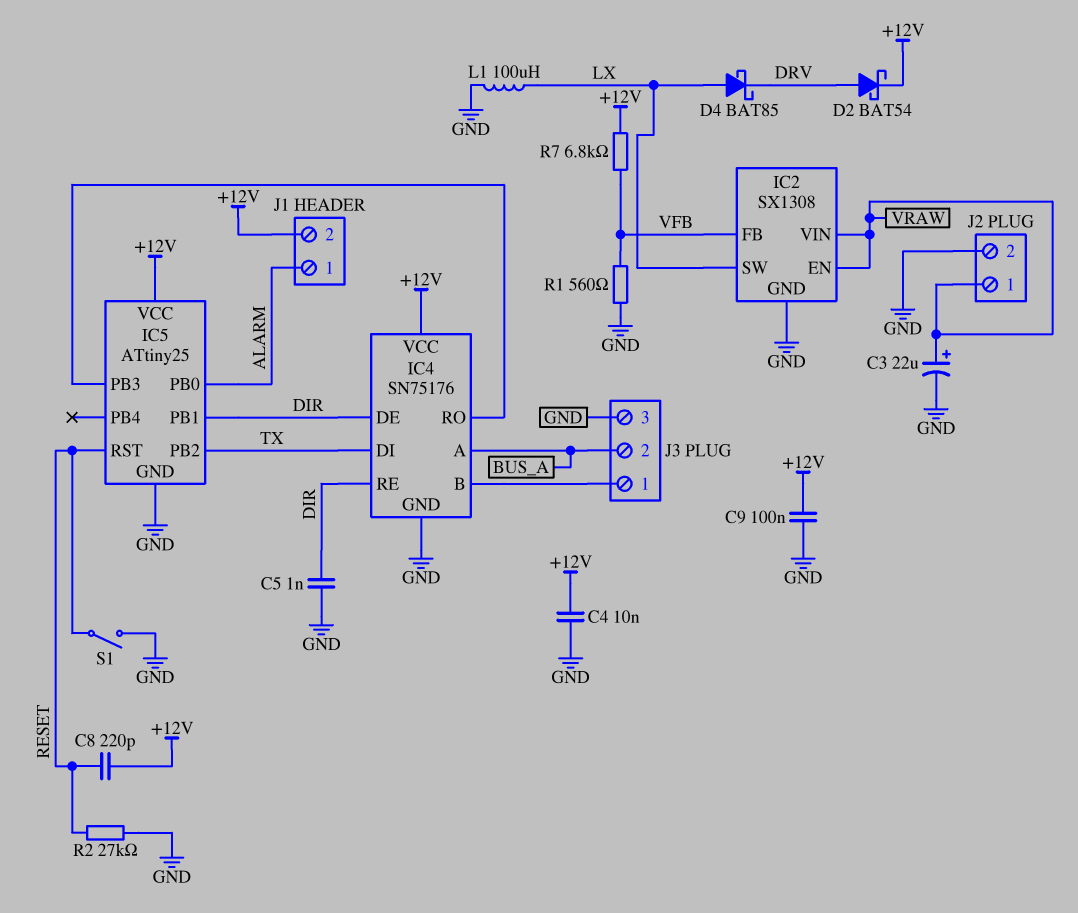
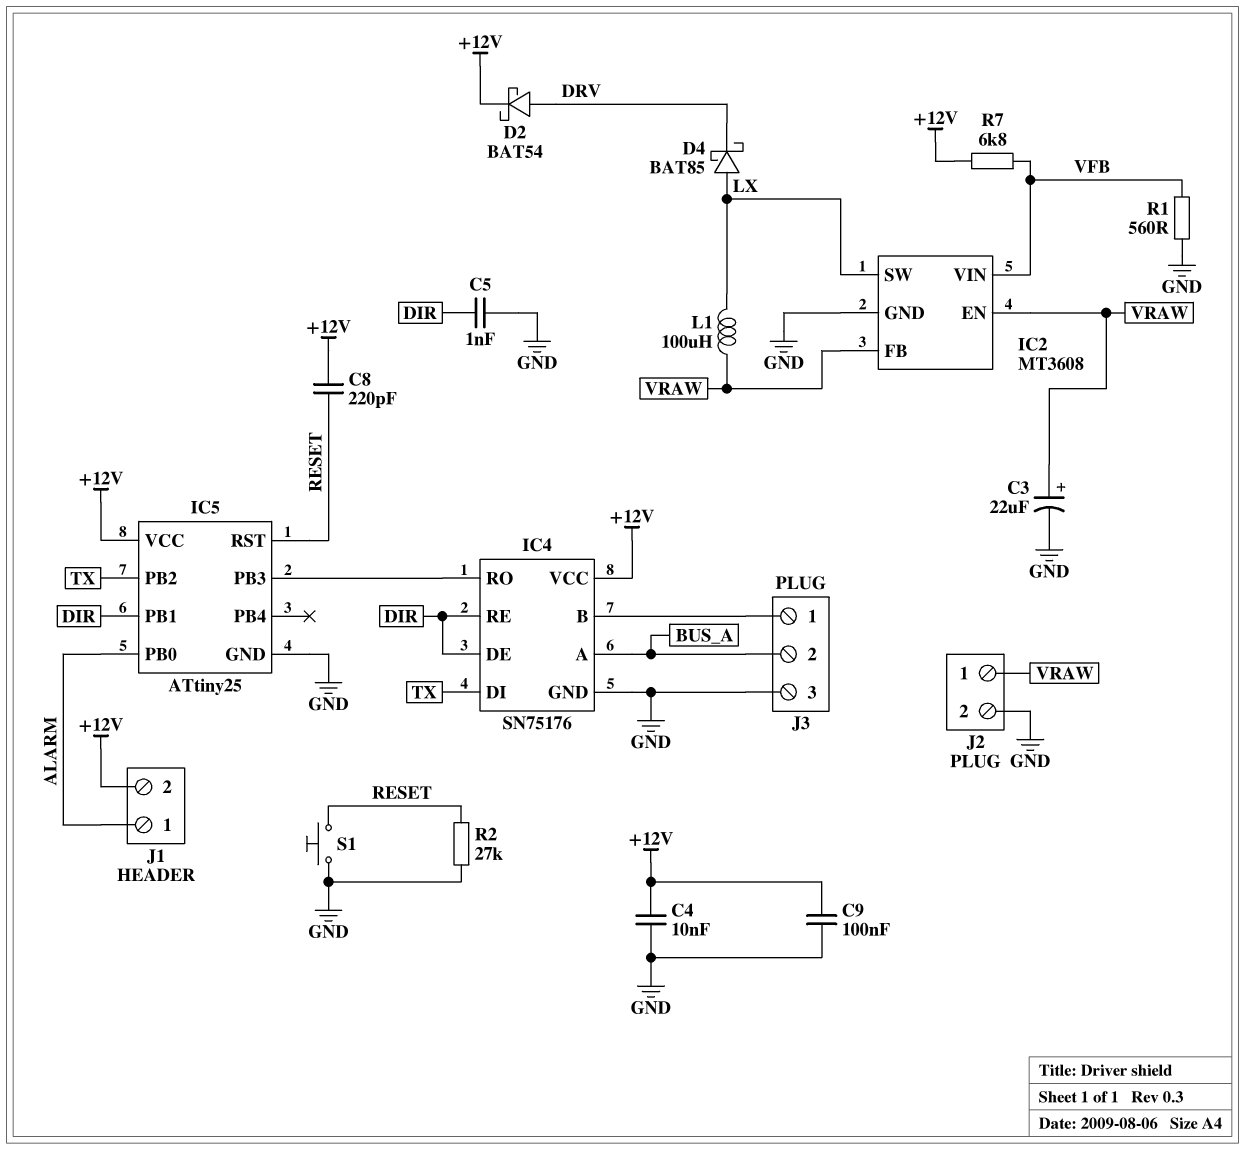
IC2: SX1308 -> MT3608
IC2 pin FB: VFB -> VRAW
IC2 pin VIN: VRAW -> VFB
L1: 100uH (GND, LX) -> 100uH (LX, VRAW)
S1: switch (GND, RESET) -> button (GND, RESET)

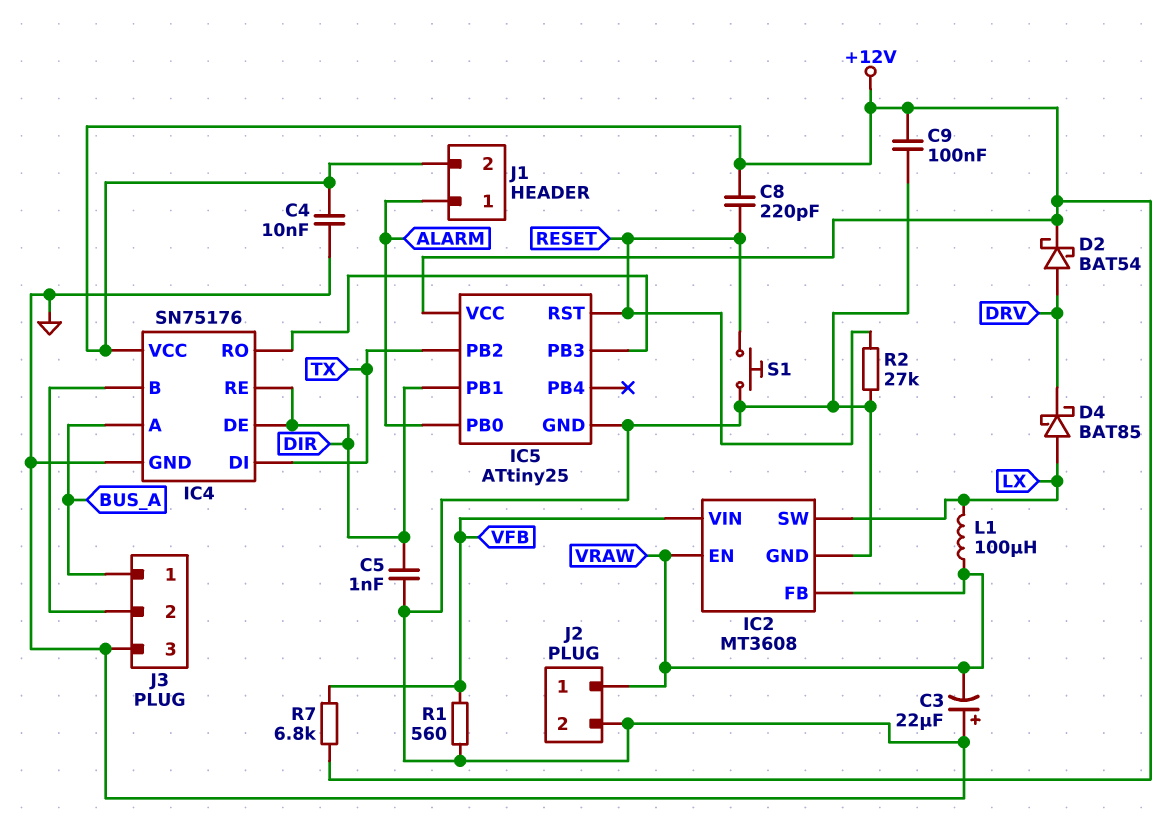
C3: 22uF (plus VRAW, minus GND) -> 22uF (plus GND, minus VRAW)
J3 pin 1: IC4/B -> BUS_A
J3 pin 2: BUS_A -> IC4/B

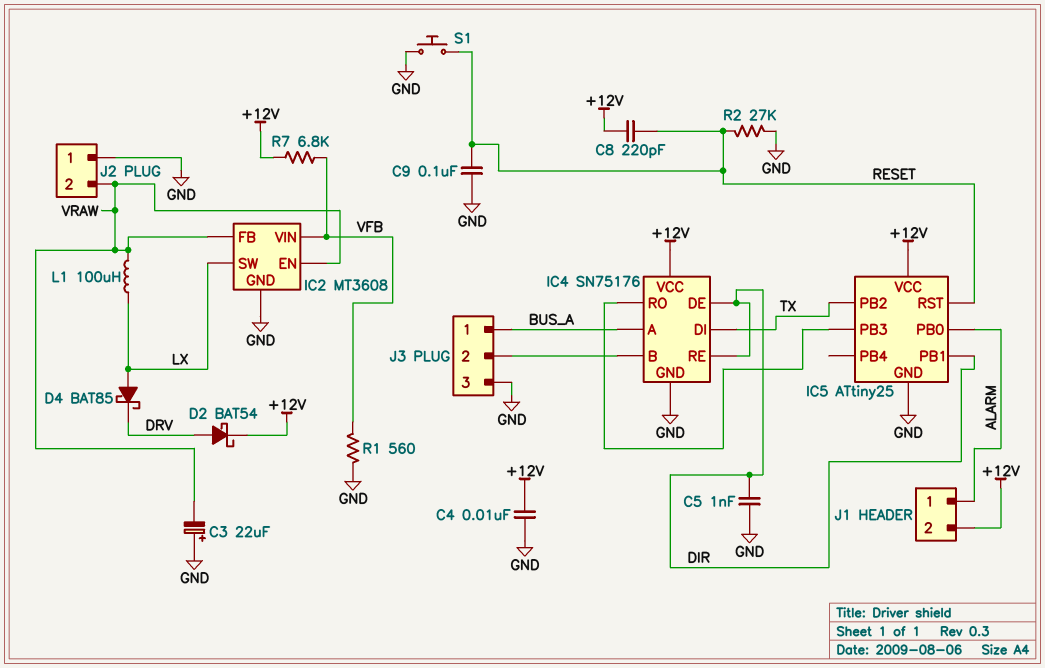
C9: 100nF (+12V, GND) -> 100nF (GND, RESET)
J2 pin 1: VRAW -> GND
J2 pin 2: GND -> VRAW

